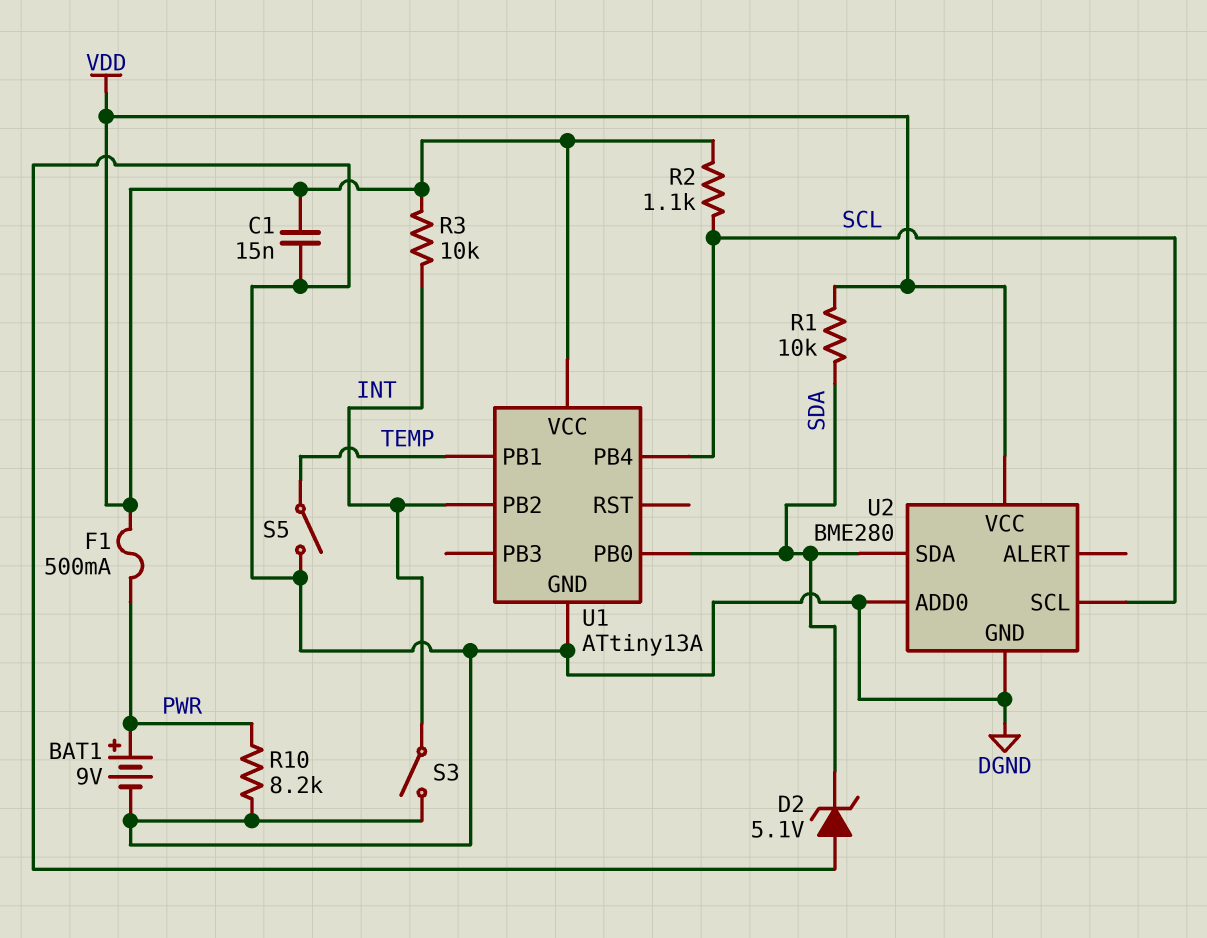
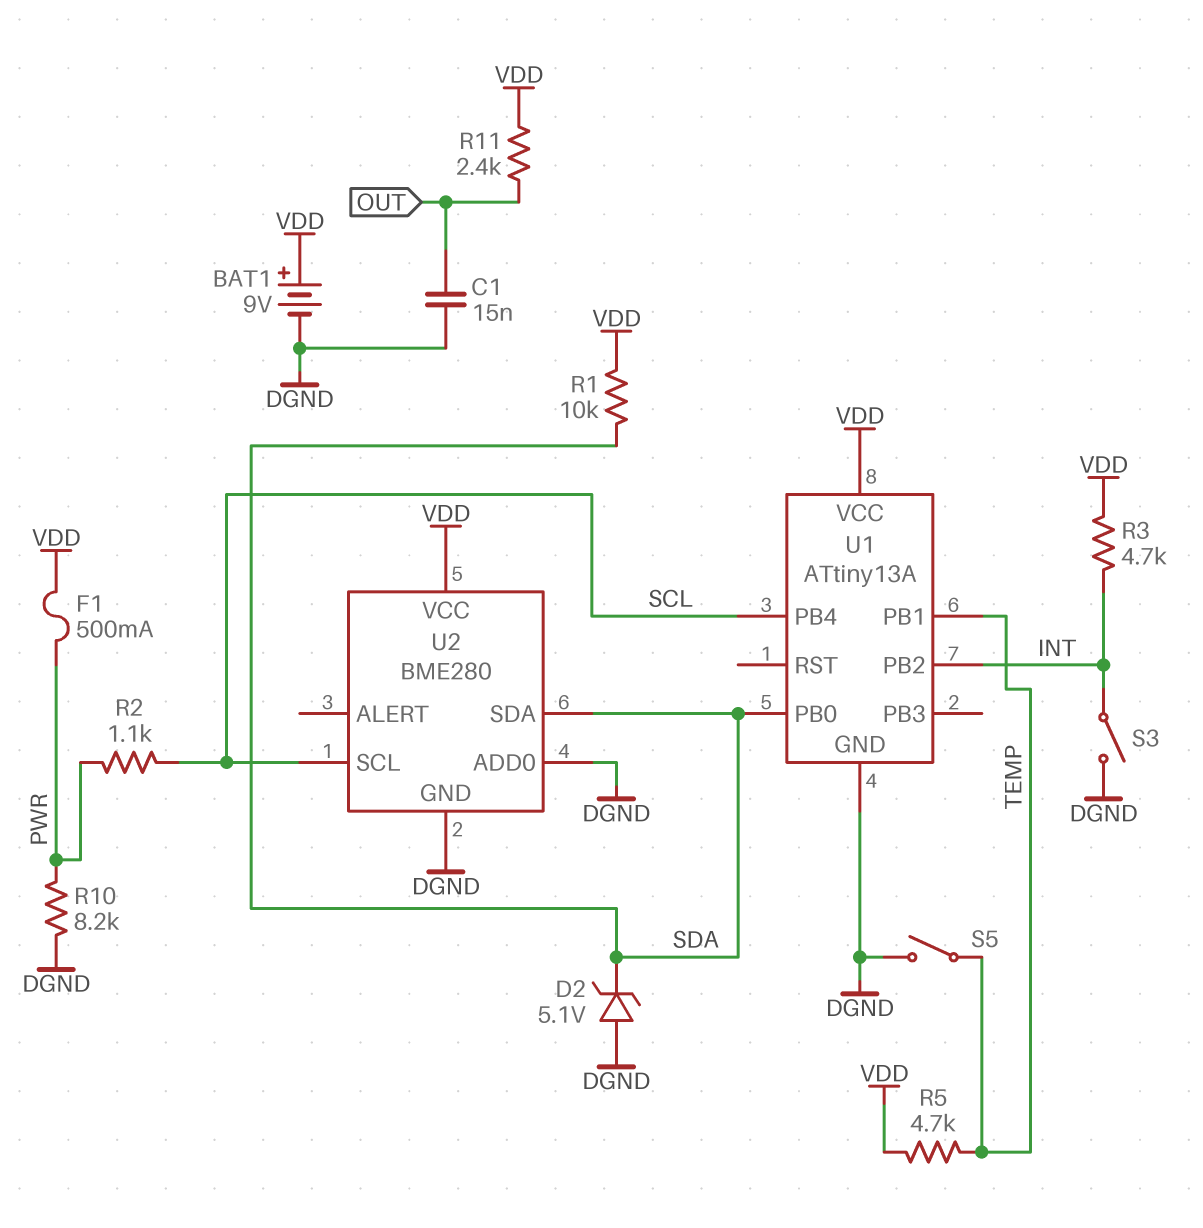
BAT1: 9V (plus PWR, minus DGND) -> 9V (plus VDD, minus DGND)
C1: 15nF (DGND, VDD) -> 15nF (DGND, OUT)
R2: 1.1k (SCL, VDD) -> 1.1k (PWR, SCL)
R3: 10k (INT, VDD) -> 4.7k (INT, VDD)
R5: none -> 4.7k (TEMP, VDD)
R11: none -> 2.4k (OUT, VDD)

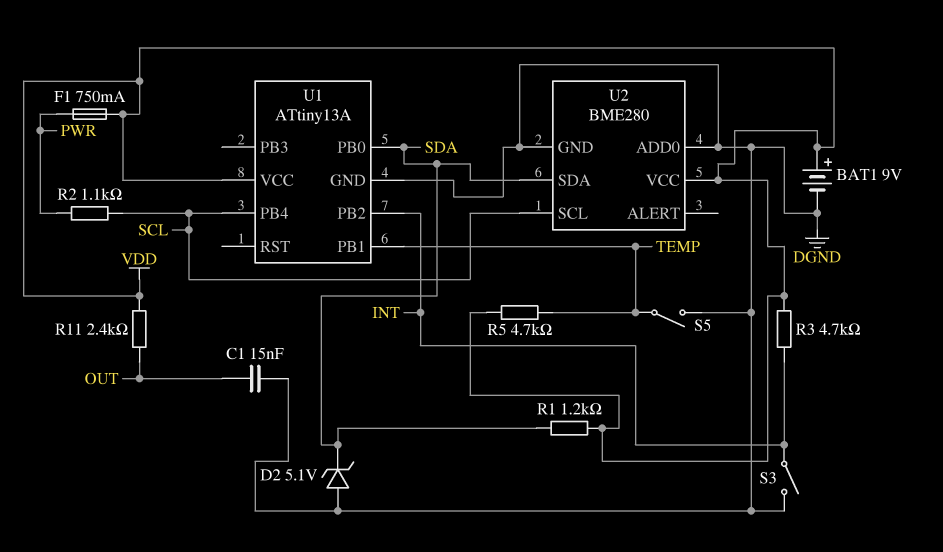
F1: 500mA (PWR, VDD) -> 750mA (PWR, VDD)
R1: 10k (SDA, VDD) -> 1.2k (SDA, VDD)
R10: 8.2k (DGND, PWR) -> none

